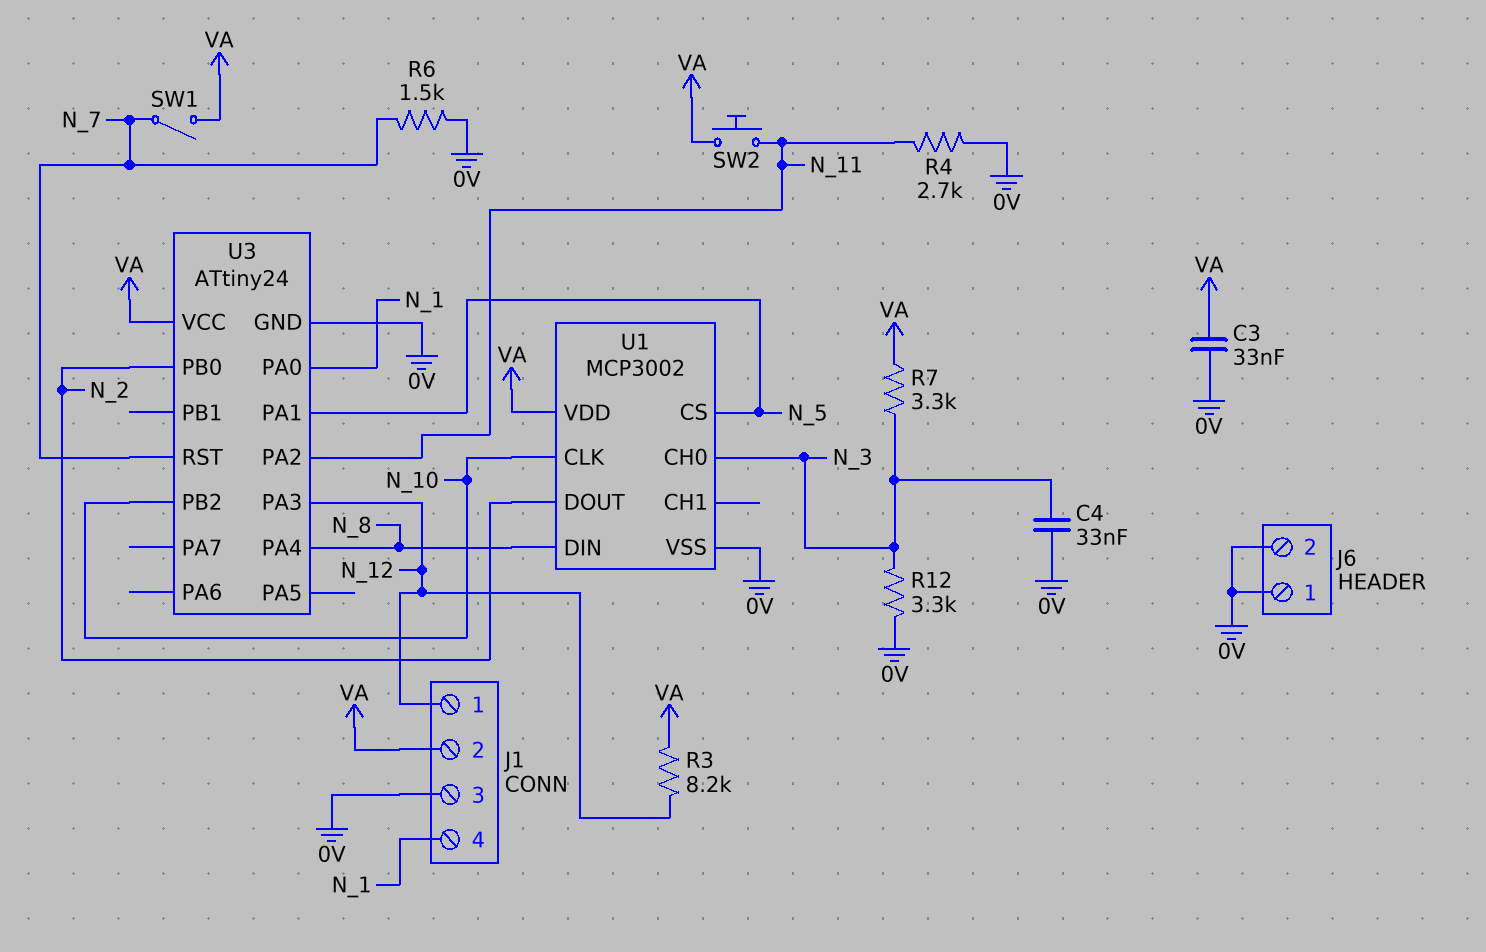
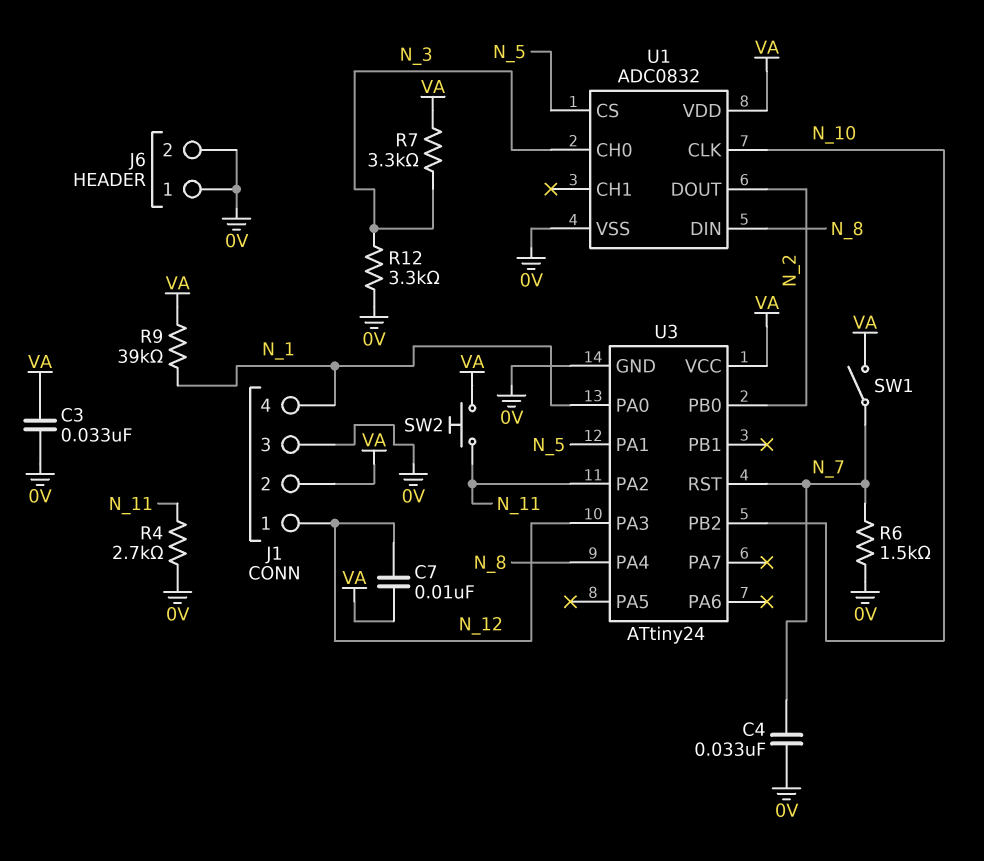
C4: 33nF (0V, N_3) -> 33nF (0V, N_7)
C7: none -> 10nF (N_12, VA)
R3: 8.2k (N_12, VA) -> none
R9: none -> 39k (N_1, VA)
U1: MCP3002 -> ADC0832

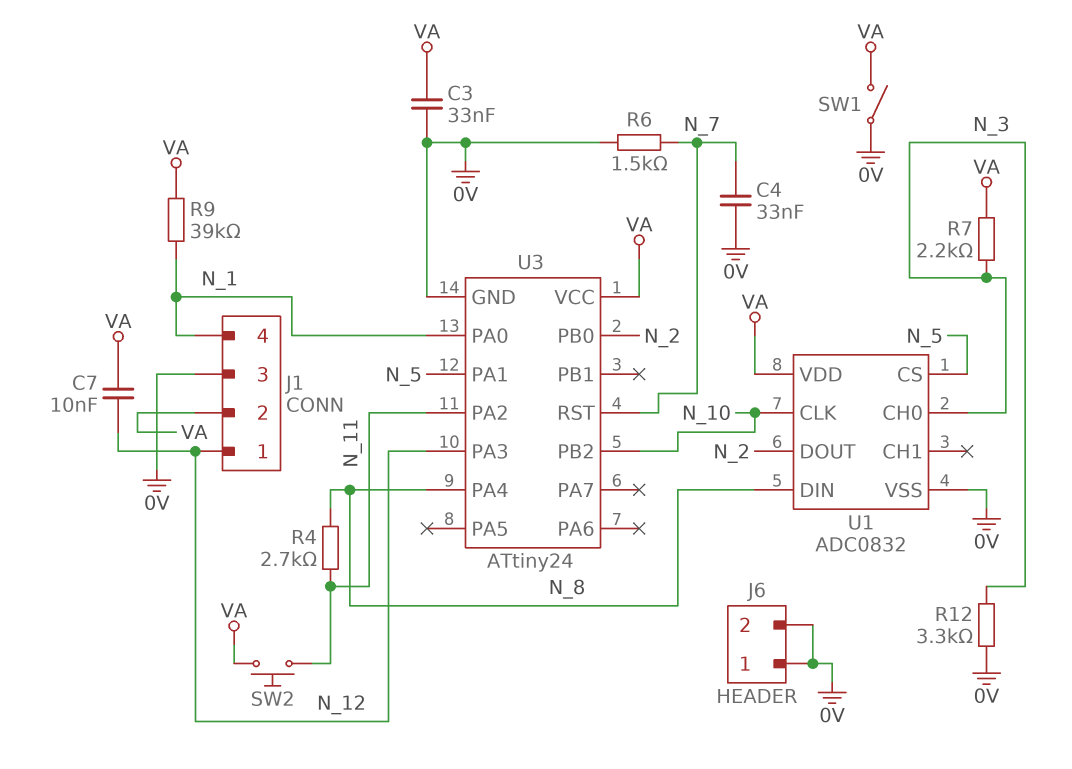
R4: 2.7k (0V, N_11) -> 2.7k (N_8, N_11)
R7: 3.3k (N_3, VA) -> 2.2k (N_3, VA)
SW1: switch (N_7, VA) -> switch (0V, VA)

